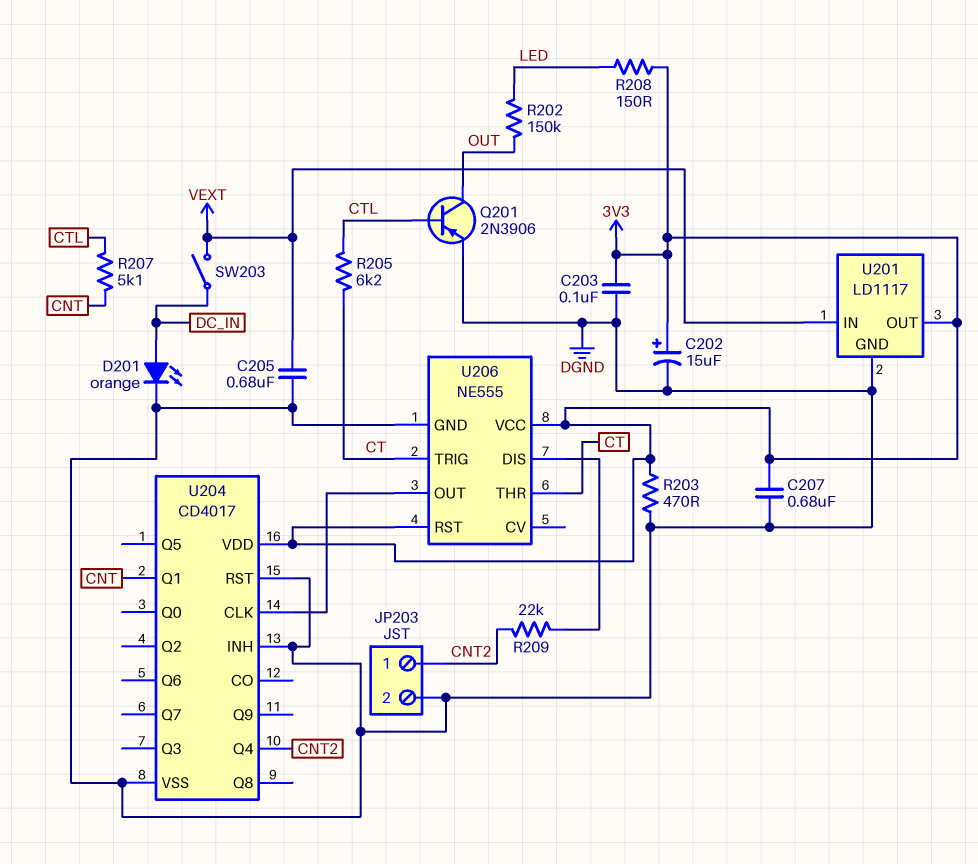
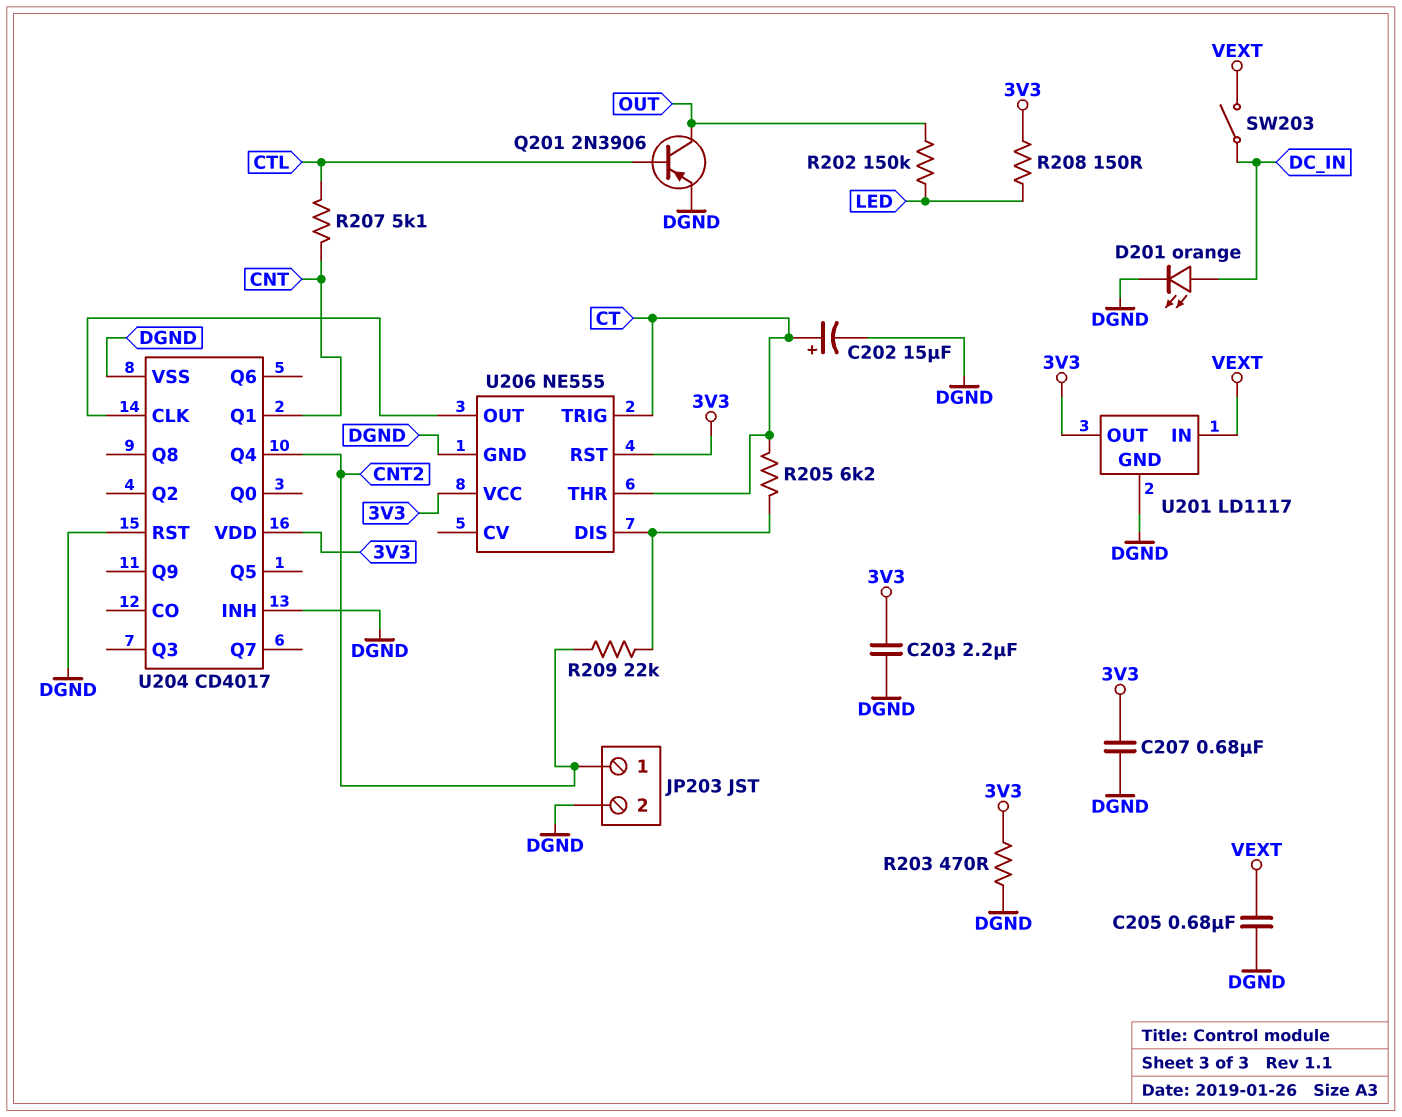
C202: 15uF (plus 3V3, minus DGND) -> 15uF (plus CT, minus DGND)
C203: 100nF (3V3, DGND) -> 2.2uF (3V3, DGND)
R205: 6.2k (CT, CTL) -> 6.2k (CT, U206/DIS)

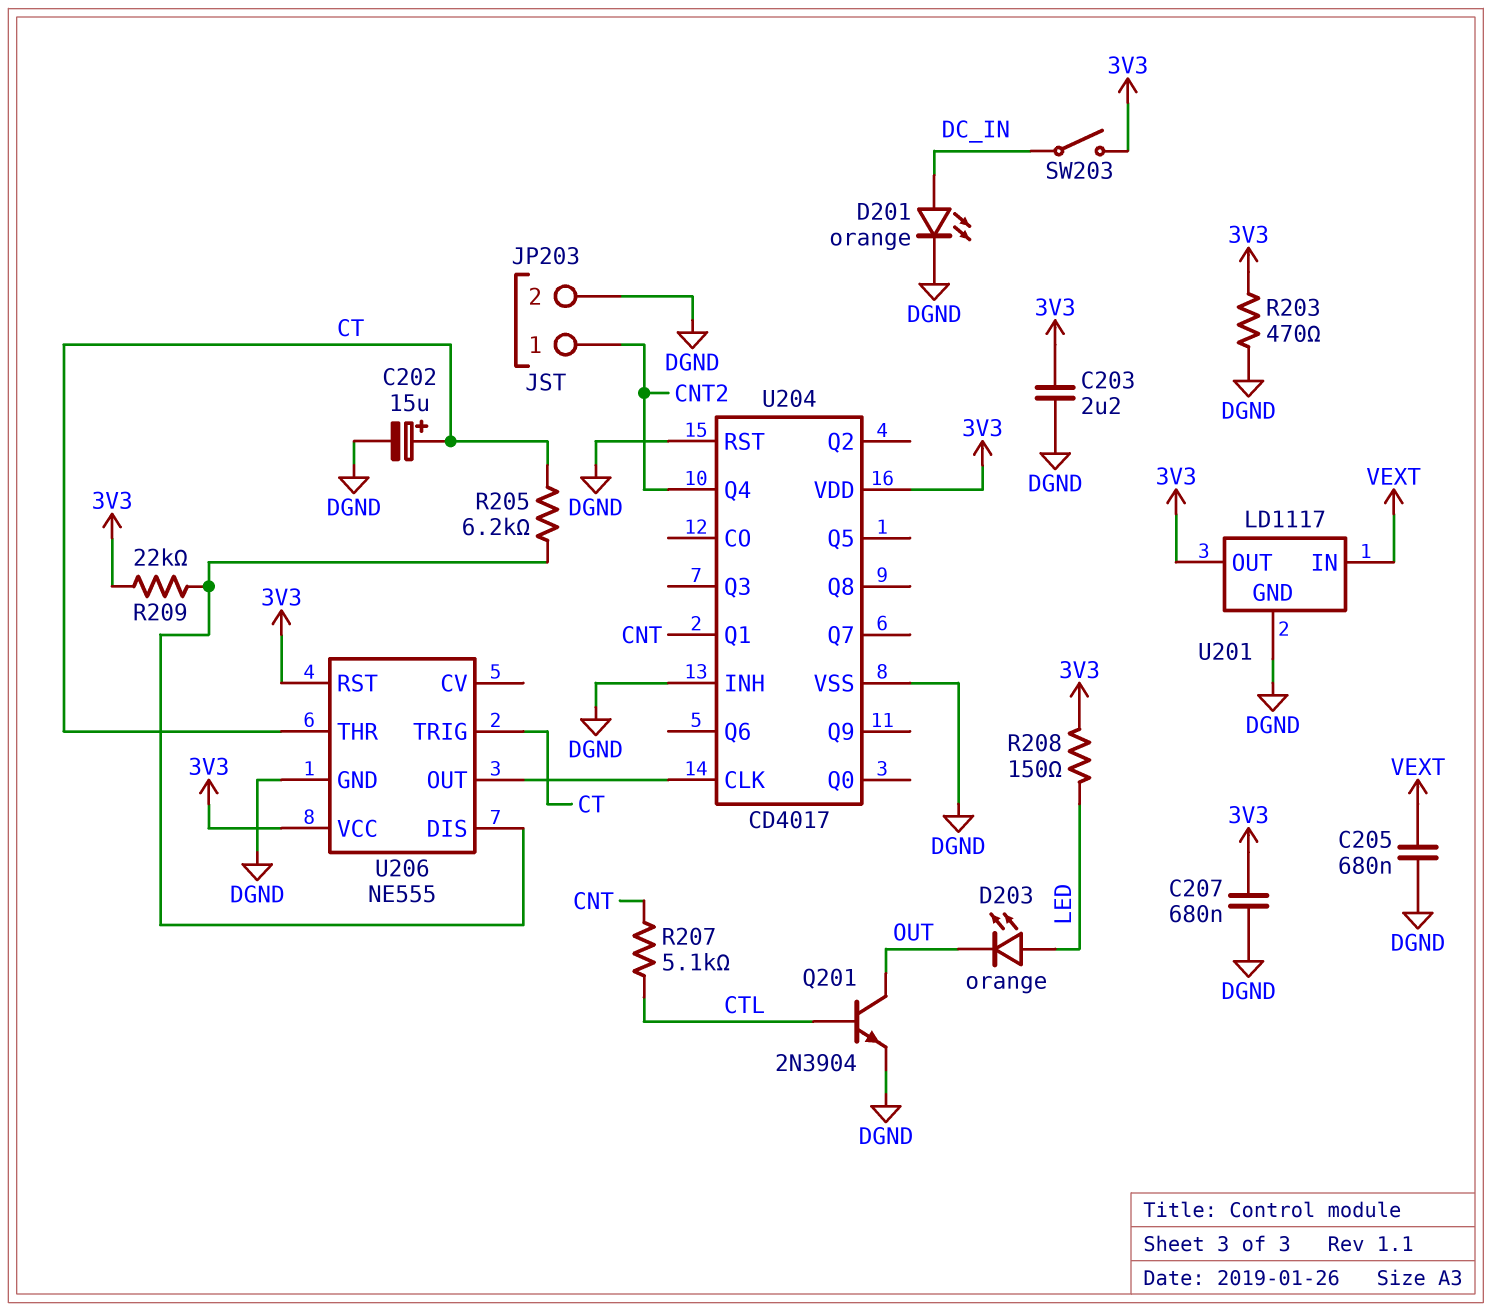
D203: none -> LED orange (A LED, K OUT)
Q201: PNP 2N3906 (B CTL, C OUT, E DGND) -> NPN 2N3904 (B CTL, C OUT, E DGND)
R202: 150k (LED, OUT) -> none
R209: 22k (CNT2, U206/DIS) -> 22k (3V3, U206/DIS)
SW203: switch (DC_IN, VEXT) -> switch (3V3, DC_IN)

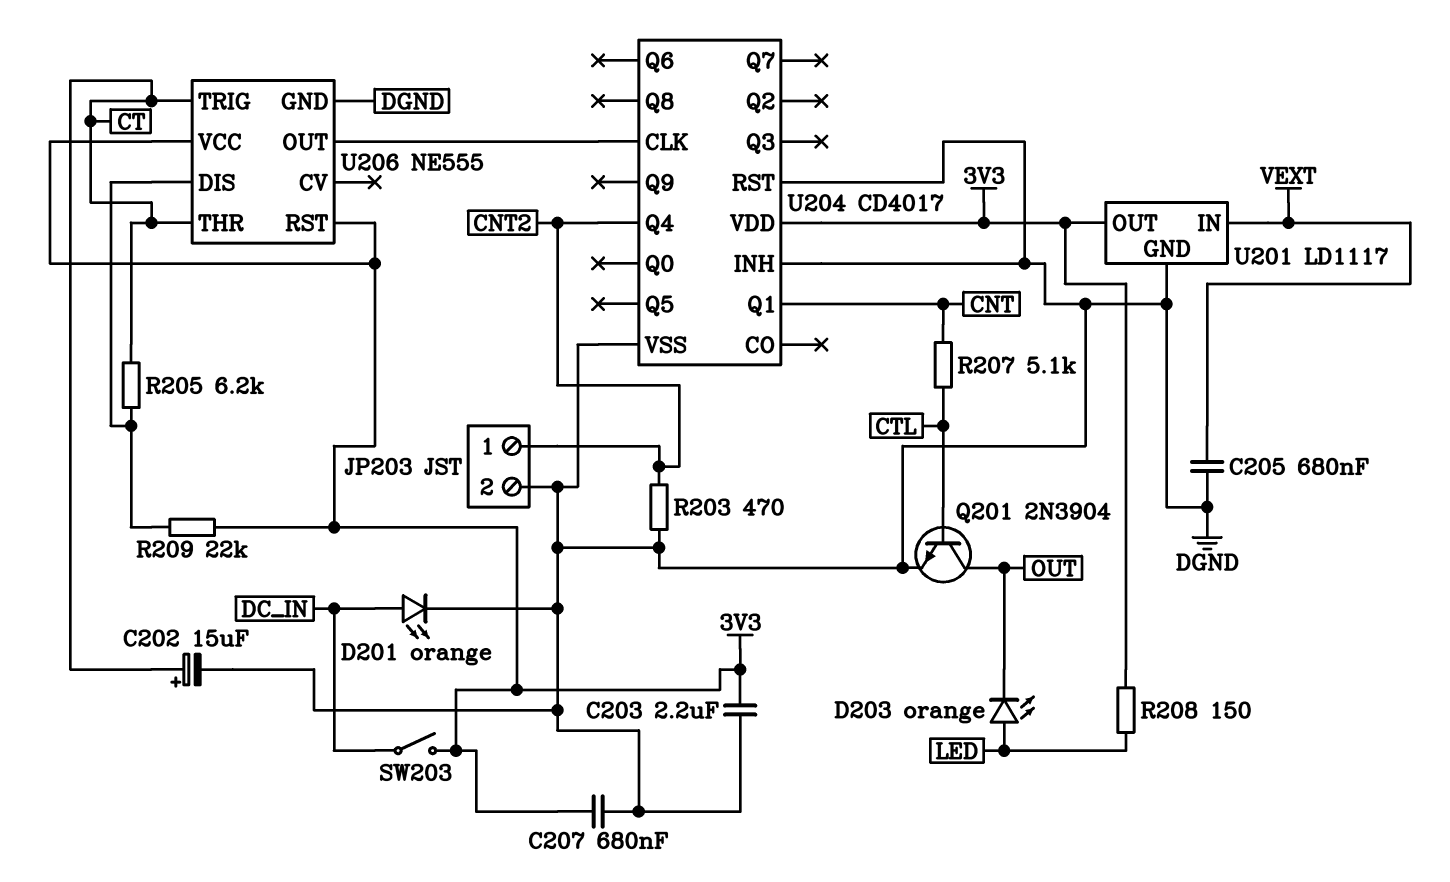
R203: 470 (3V3, DGND) -> 470 (CNT2, DGND)

